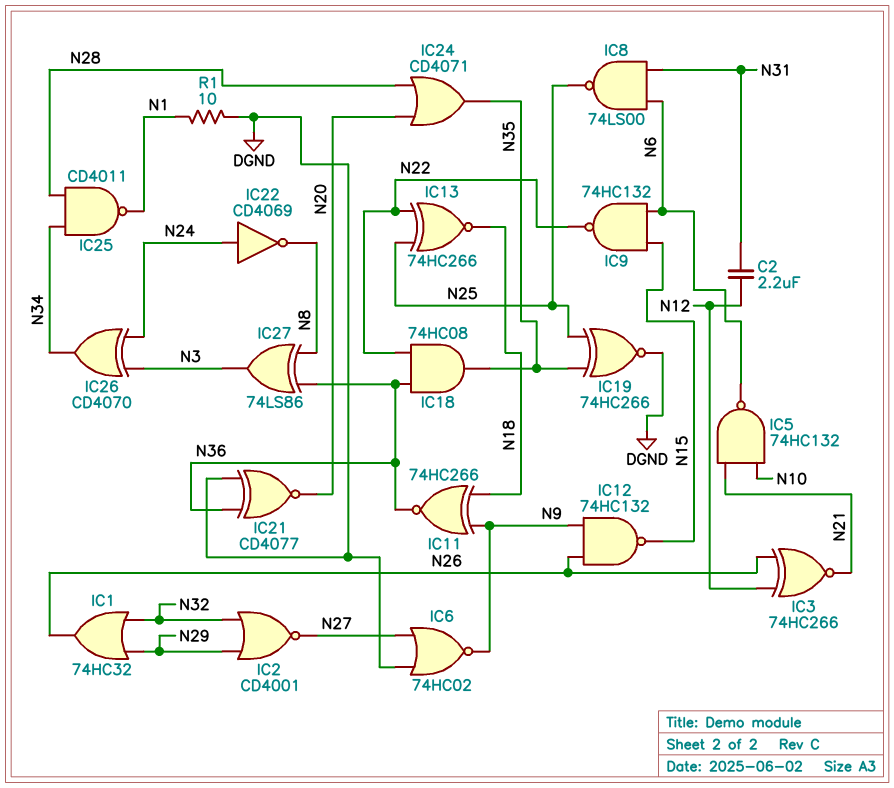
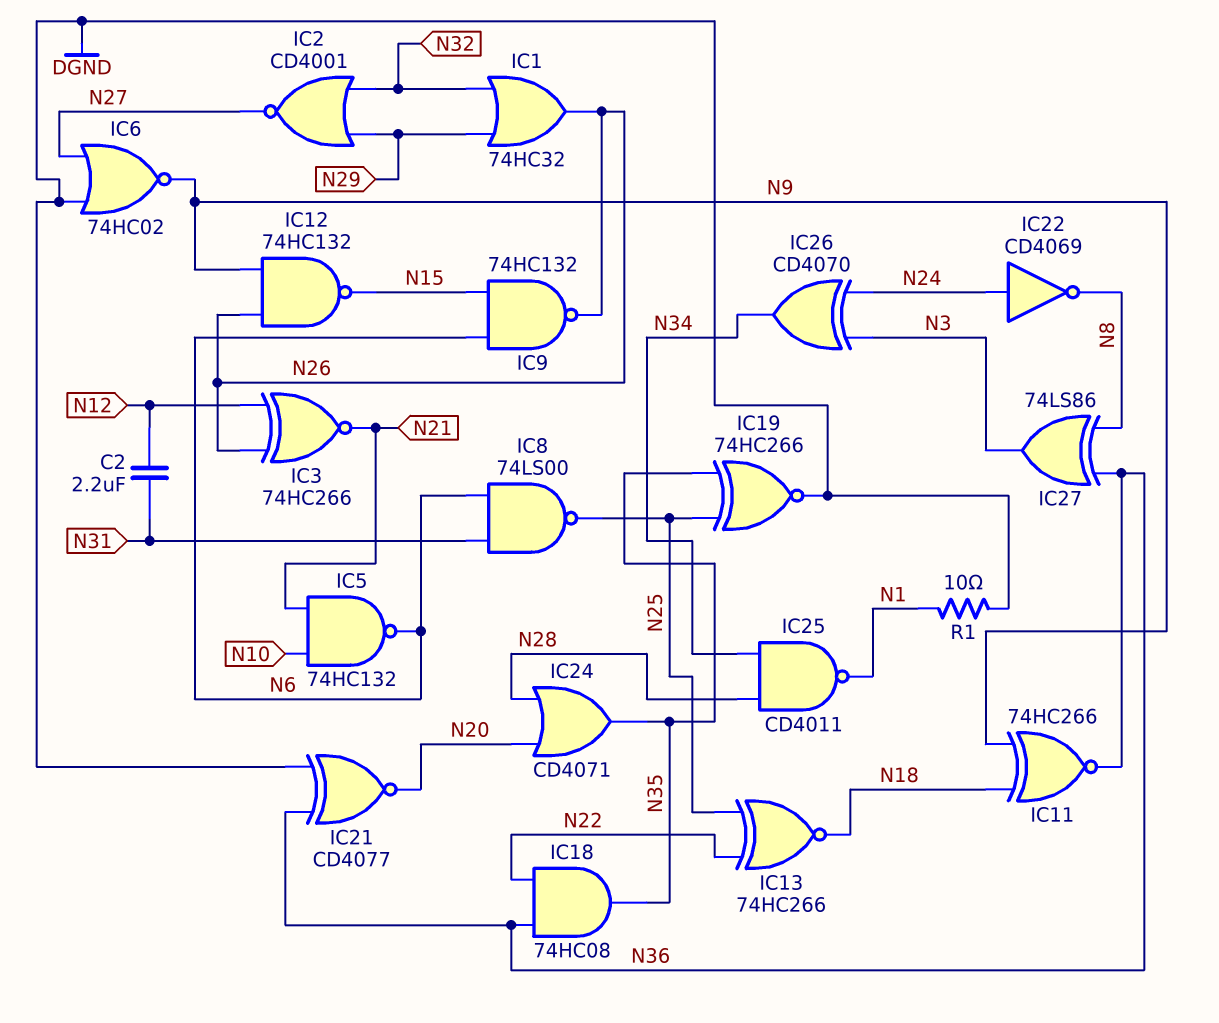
IC9: NAND 74HC132 (in N6, in N15, out N22) -> NAND 74HC132 (in N6, in N15, out N26)

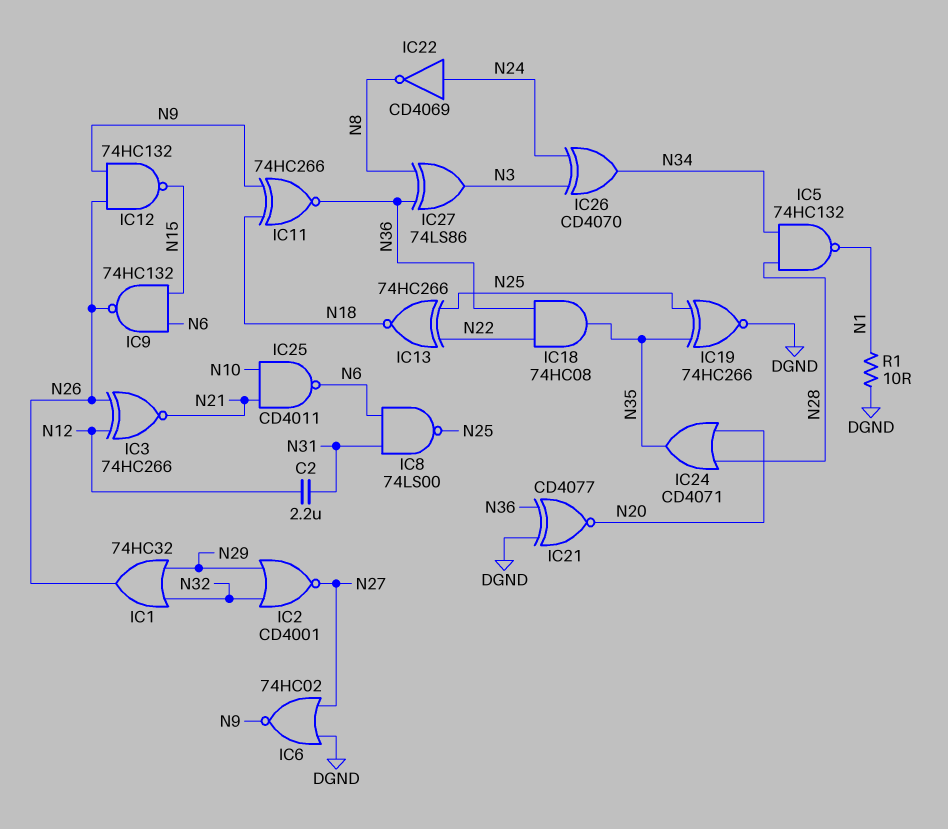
IC5: NAND 74HC132 (in N10, in N21, out N6) -> NAND 74HC132 (in N28, in N34, out N1)
IC25: NAND CD4011 (in N28, in N34, out N1) -> NAND CD4011 (in N10, in N21, out N6)

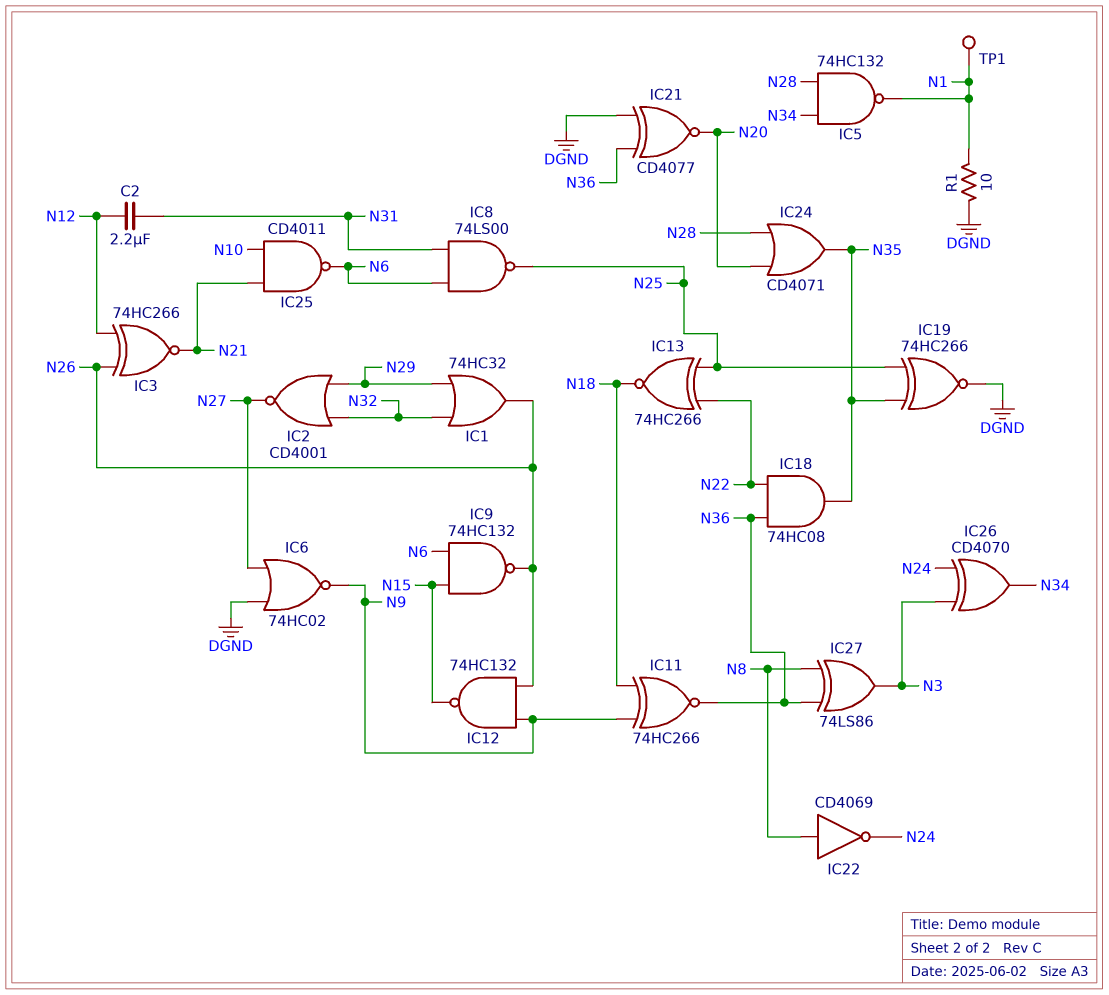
IC22: NOT CD4069 (in N24, out N8) -> NOT CD4069 (in N8, out N24)
TP1: none -> test point (N1)

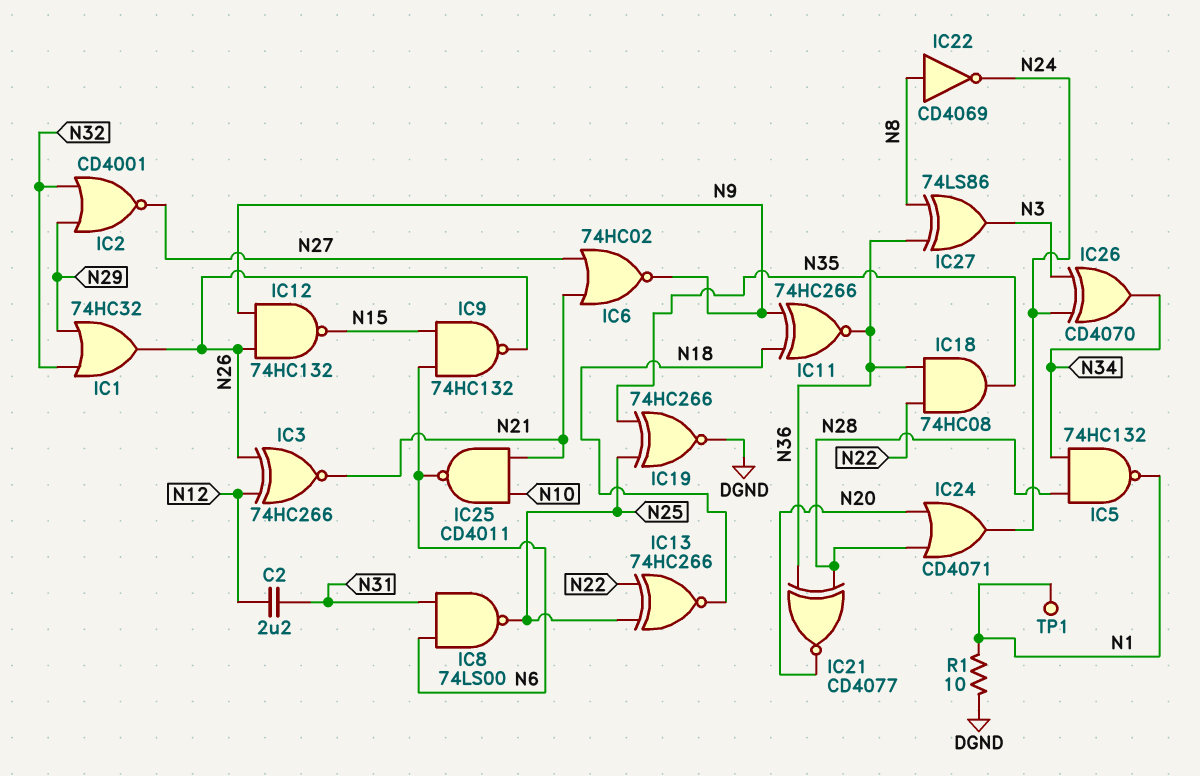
IC6: NOR 74HC02 (in DGND, in N27, out N9) -> NOR 74HC02 (in N21, in N27, out N9)
IC21: XNOR CD4077 (in DGND, in N36, out N20) -> XNOR CD4077 (in N28, in N36, out N20)
IC24: OR CD4071 (in N20, in N28, out N35) -> OR CD4071 (in N20, in N28, out N24)

